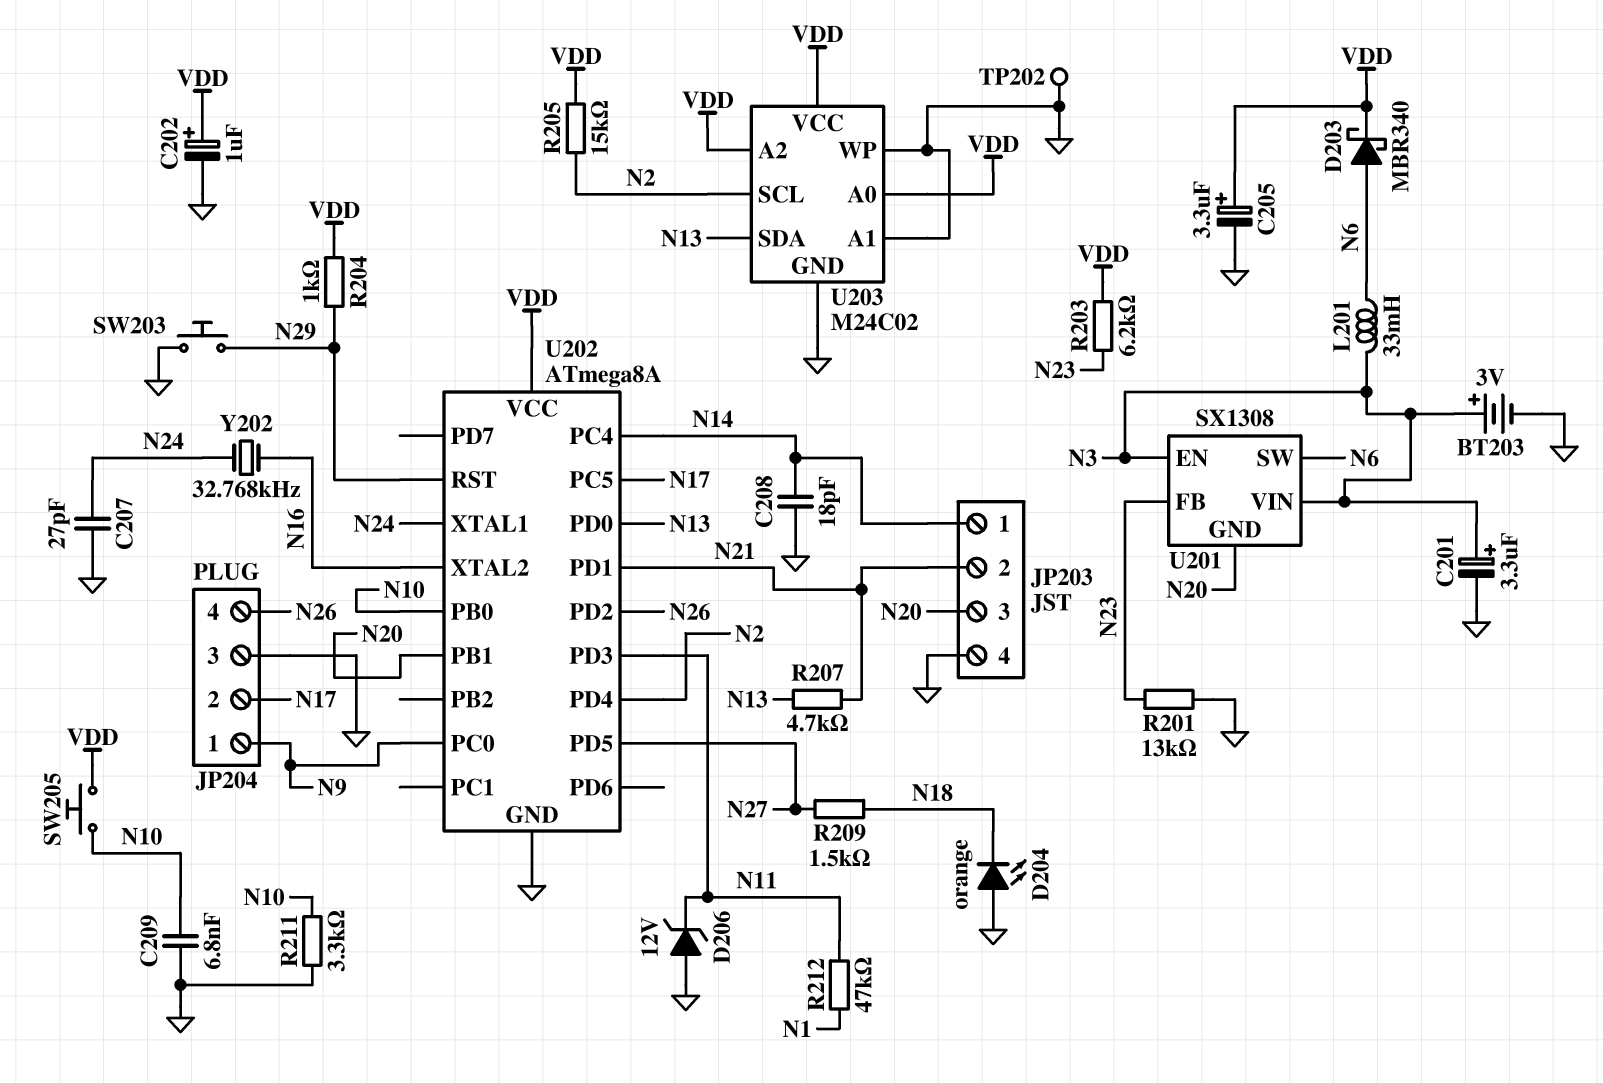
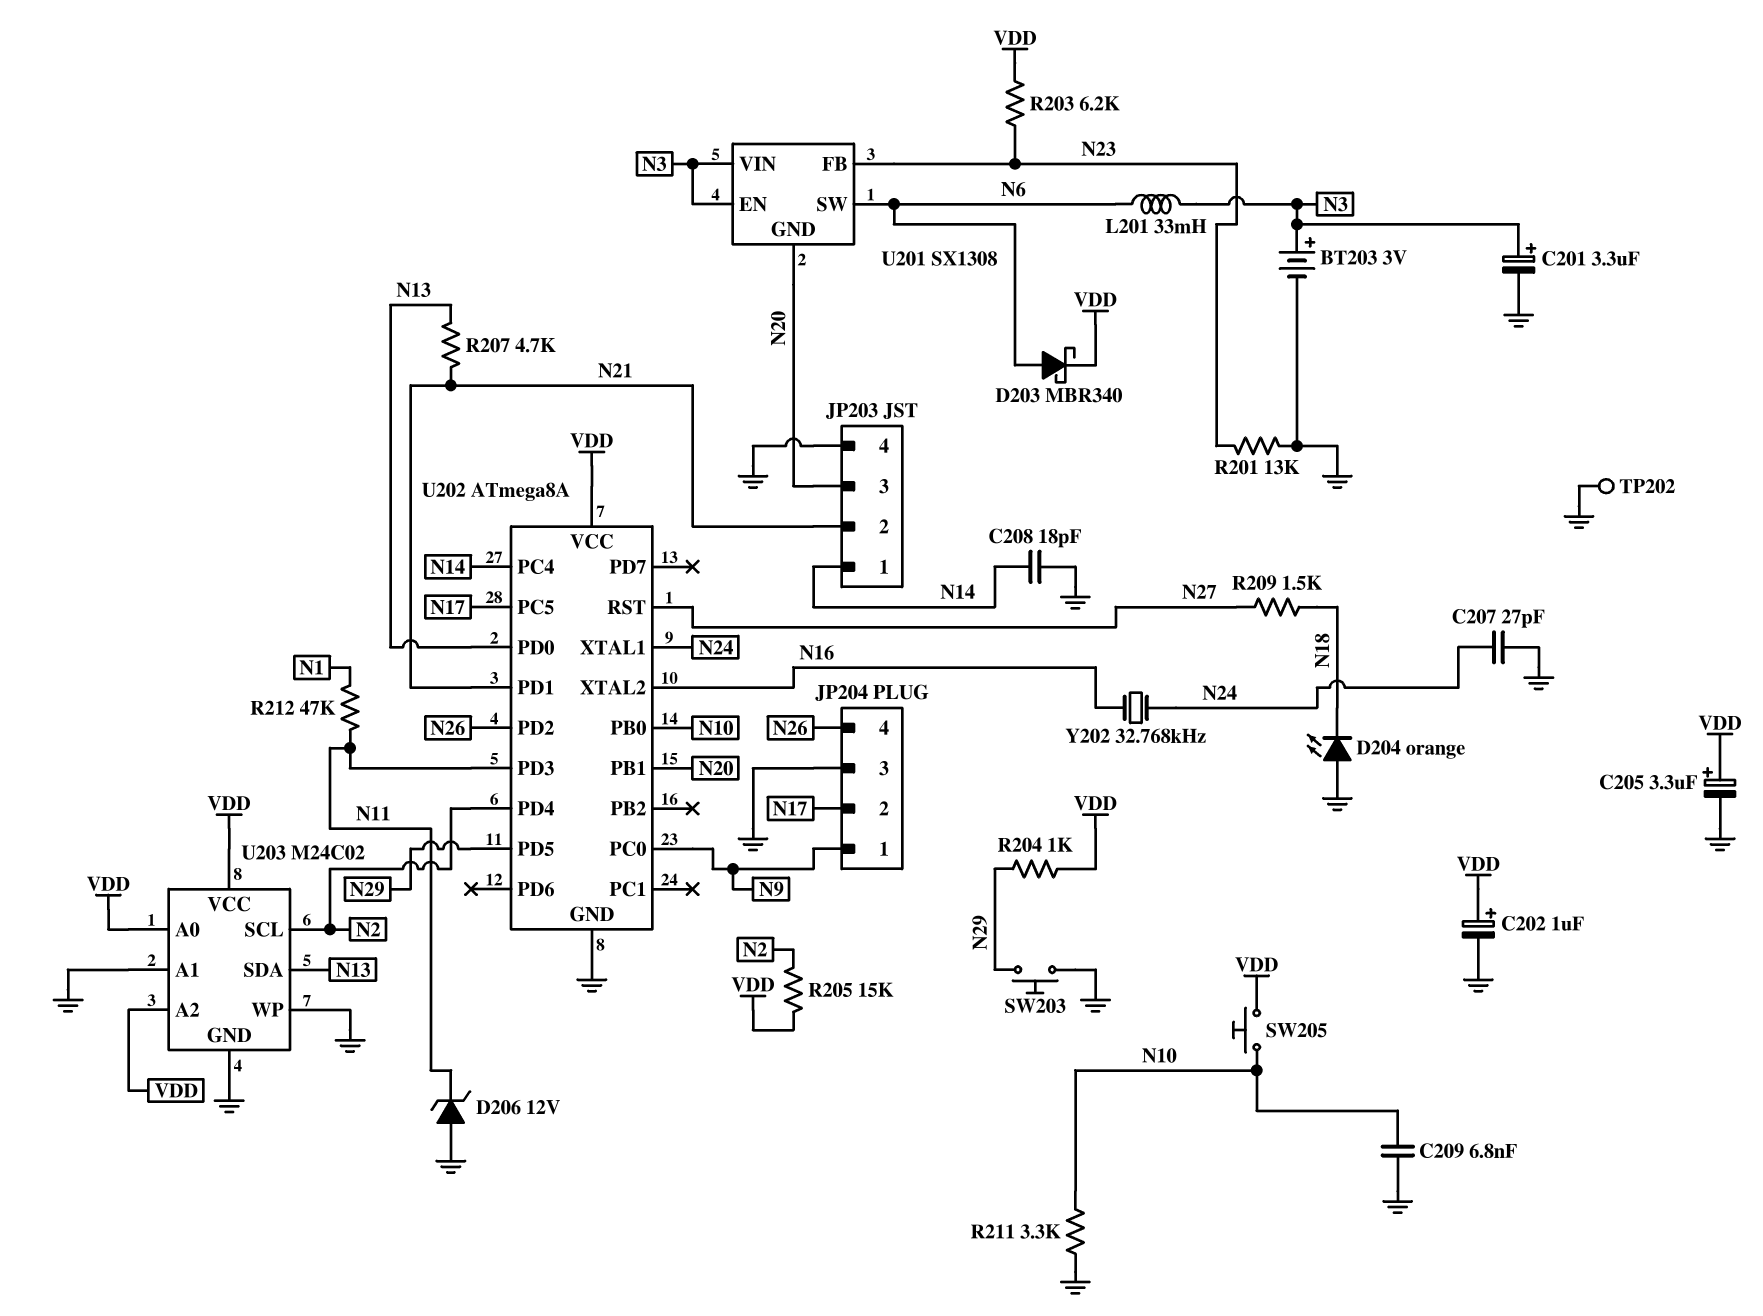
U202 pin PD5: N27 -> N29
U202 pin RST: N29 -> N27

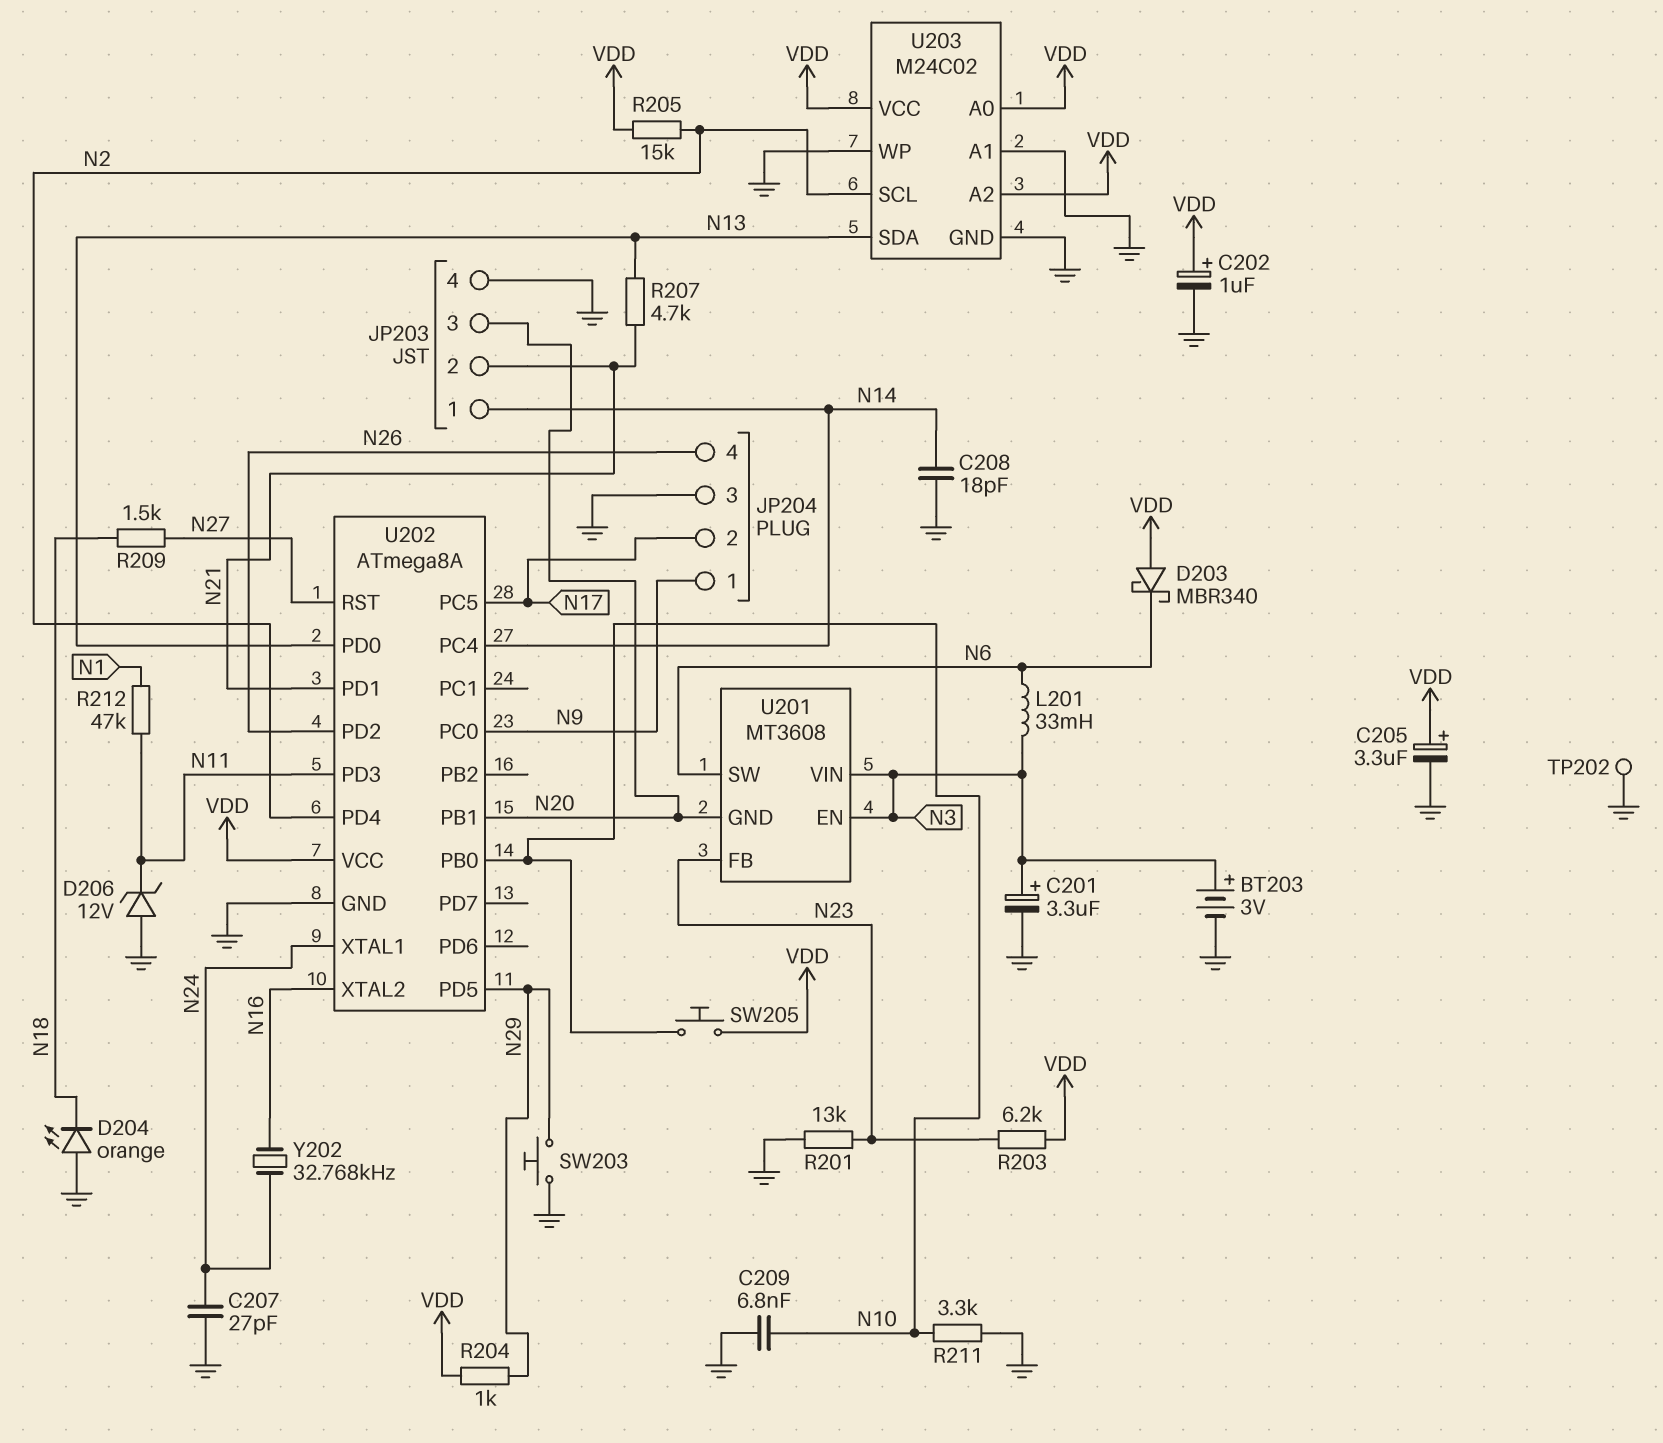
D203: schottky MBR340 (A N6, K VDD) -> schottky MBR340 (A VDD, K N6)
U201: SX1308 -> MT3608

